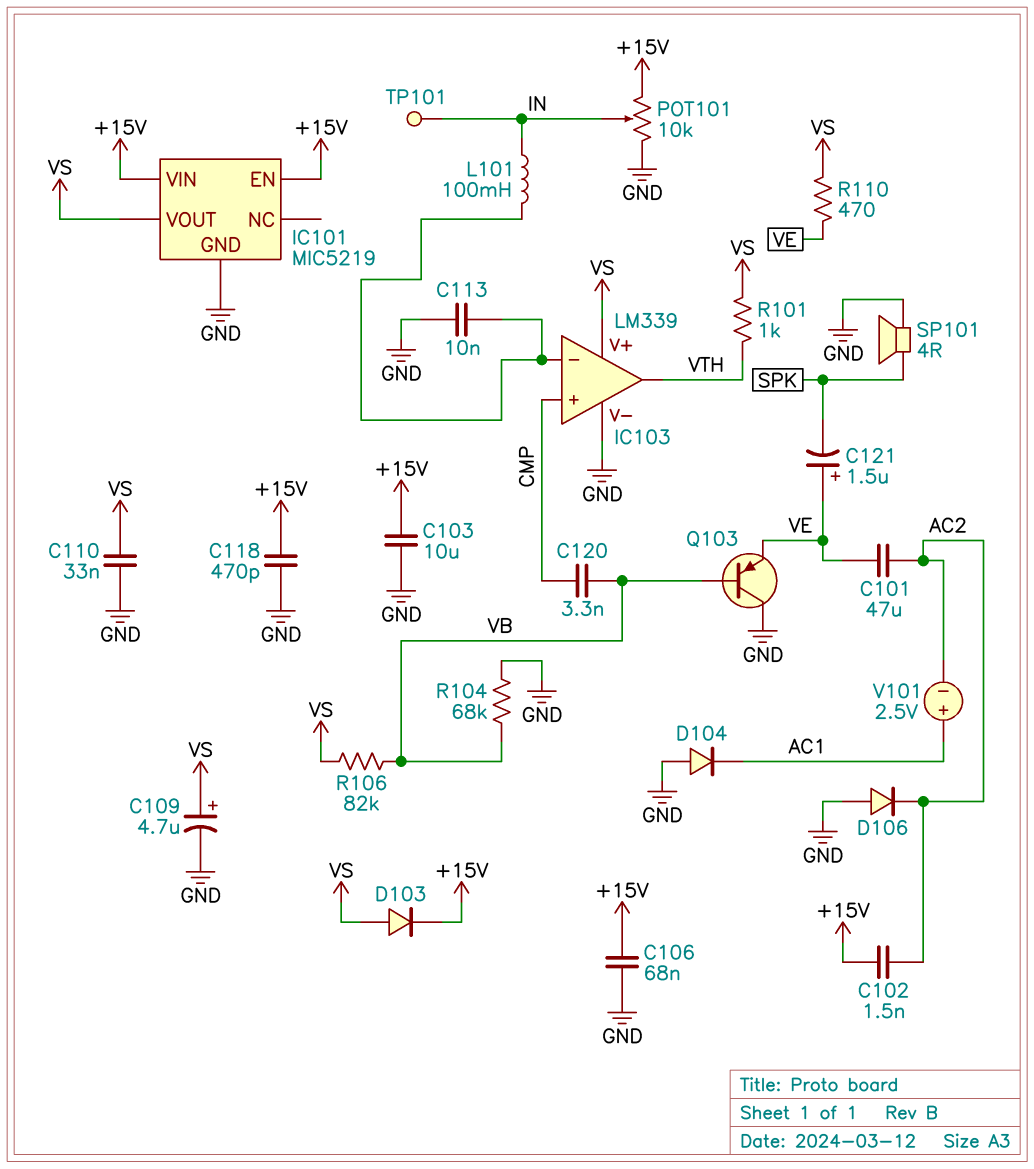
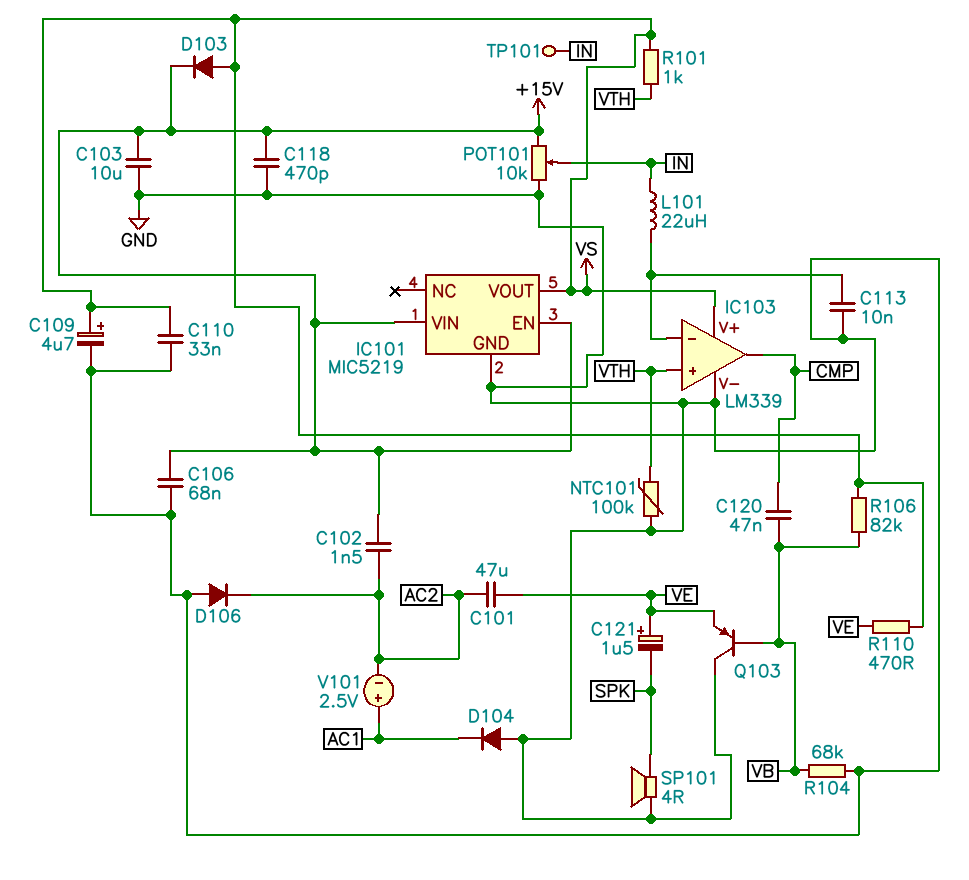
C120: 3.3nF (CMP, VB) -> 47nF (CMP, VB)
IC103 pin in+: CMP -> VTH
IC103 pin out: VTH -> CMP
L101: 100mH (IC103/in-, IN) -> 22uH (IC103/in-, IN)
NTC101: none -> 100k (GND, VTH)

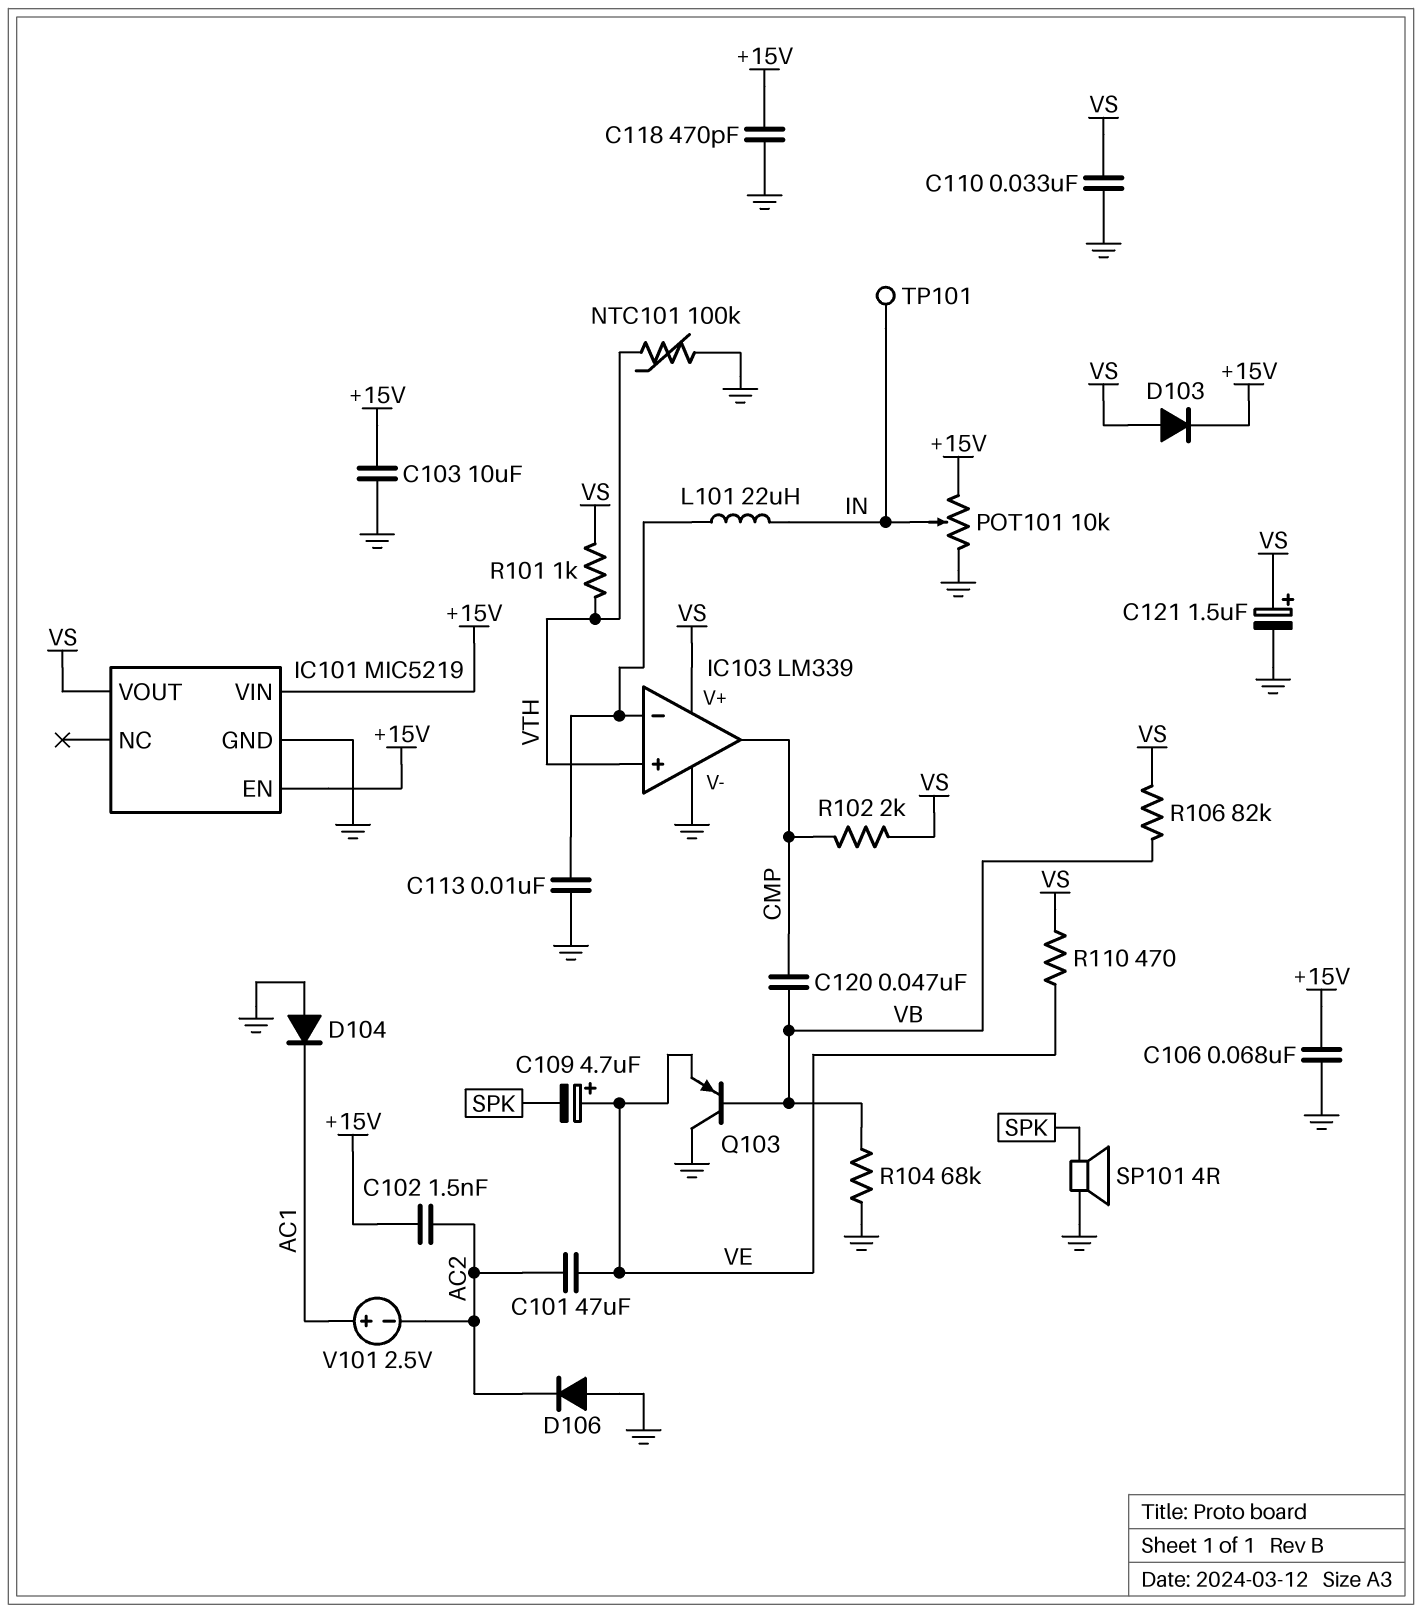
C109: 4.7uF (plus VS, minus GND) -> 4.7uF (plus VE, minus SPK)
C121: 1.5uF (plus VE, minus SPK) -> 1.5uF (plus VS, minus GND)
R102: none -> 2k (CMP, VS)

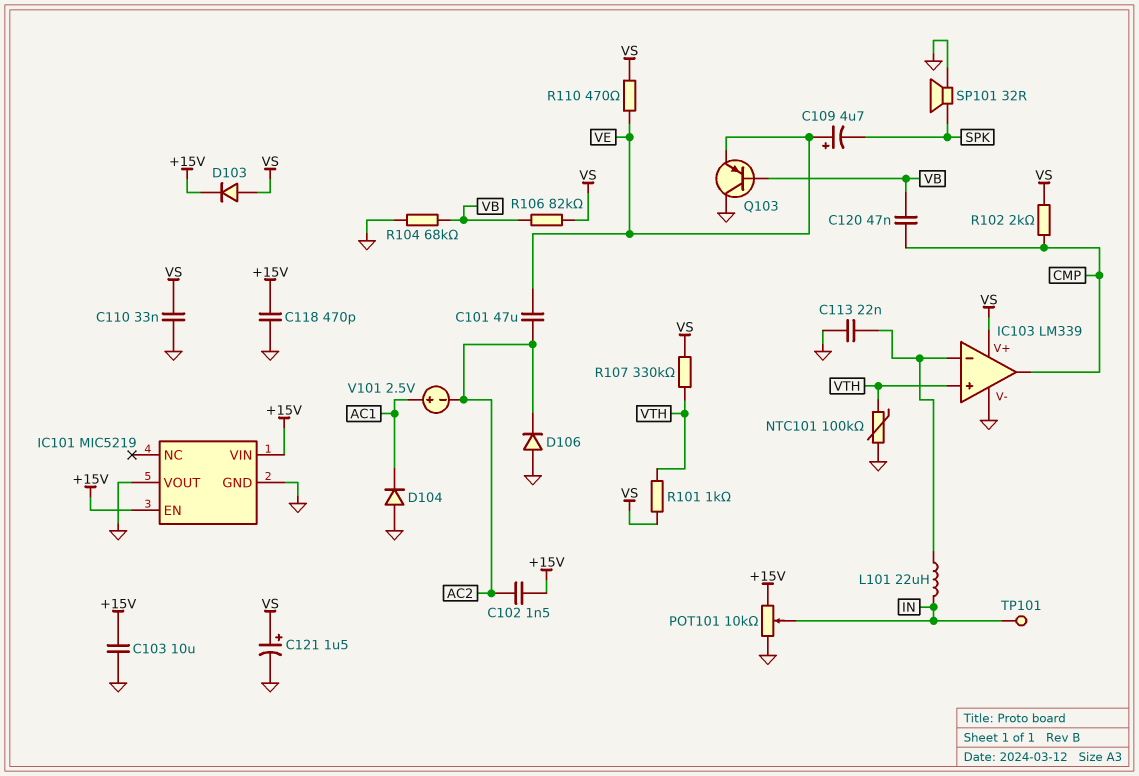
C106: 68nF (+15V, GND) -> none
C113: 10nF (GND, IC103/in-) -> 22nF (GND, IC103/in-)
IC101 pin VOUT: VS -> GND
R107: none -> 330k (VS, VTH)
SP101: speaker 4R (GND, SPK) -> speaker 32R (GND, SPK)

